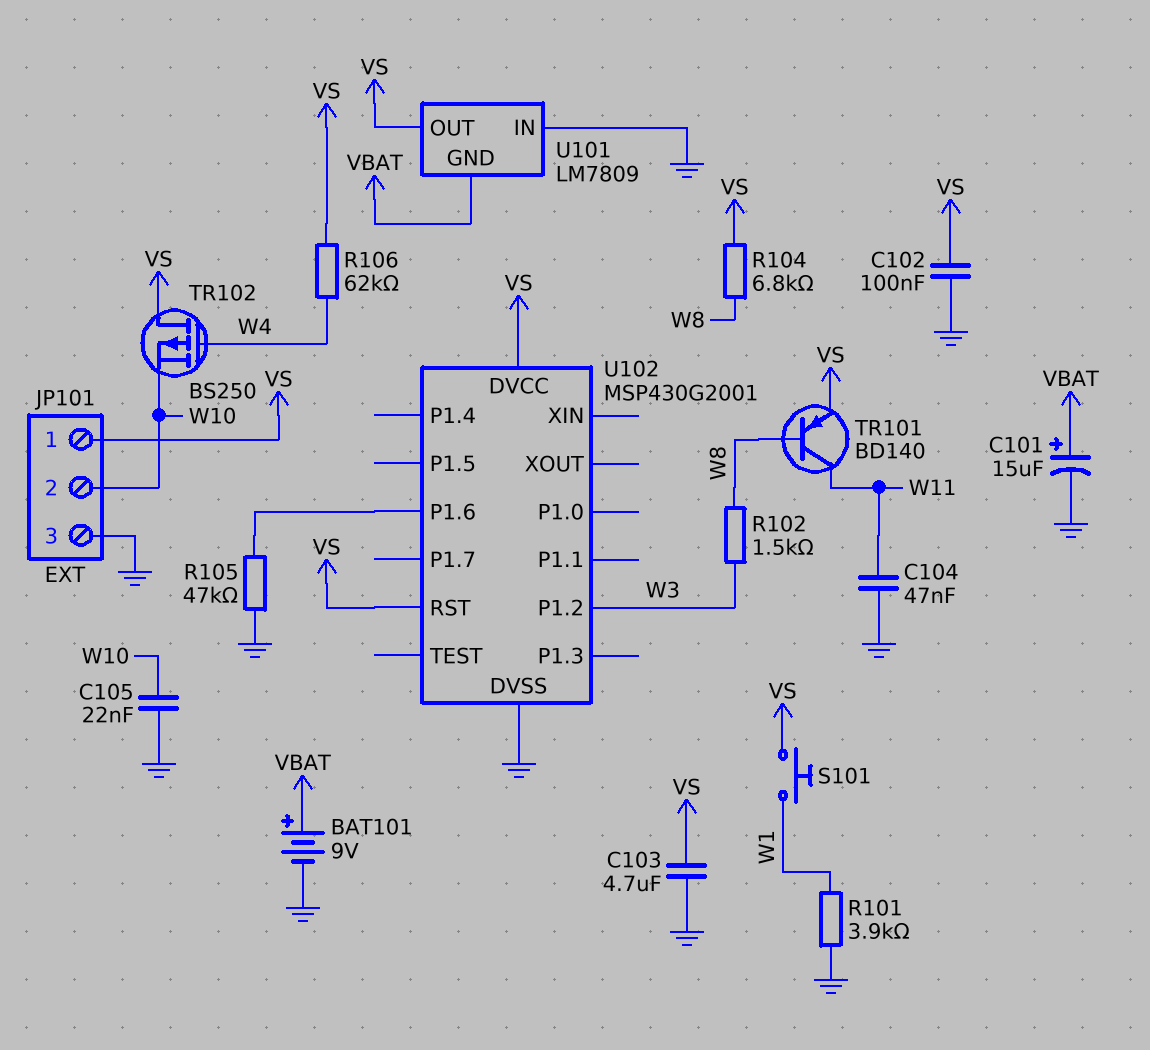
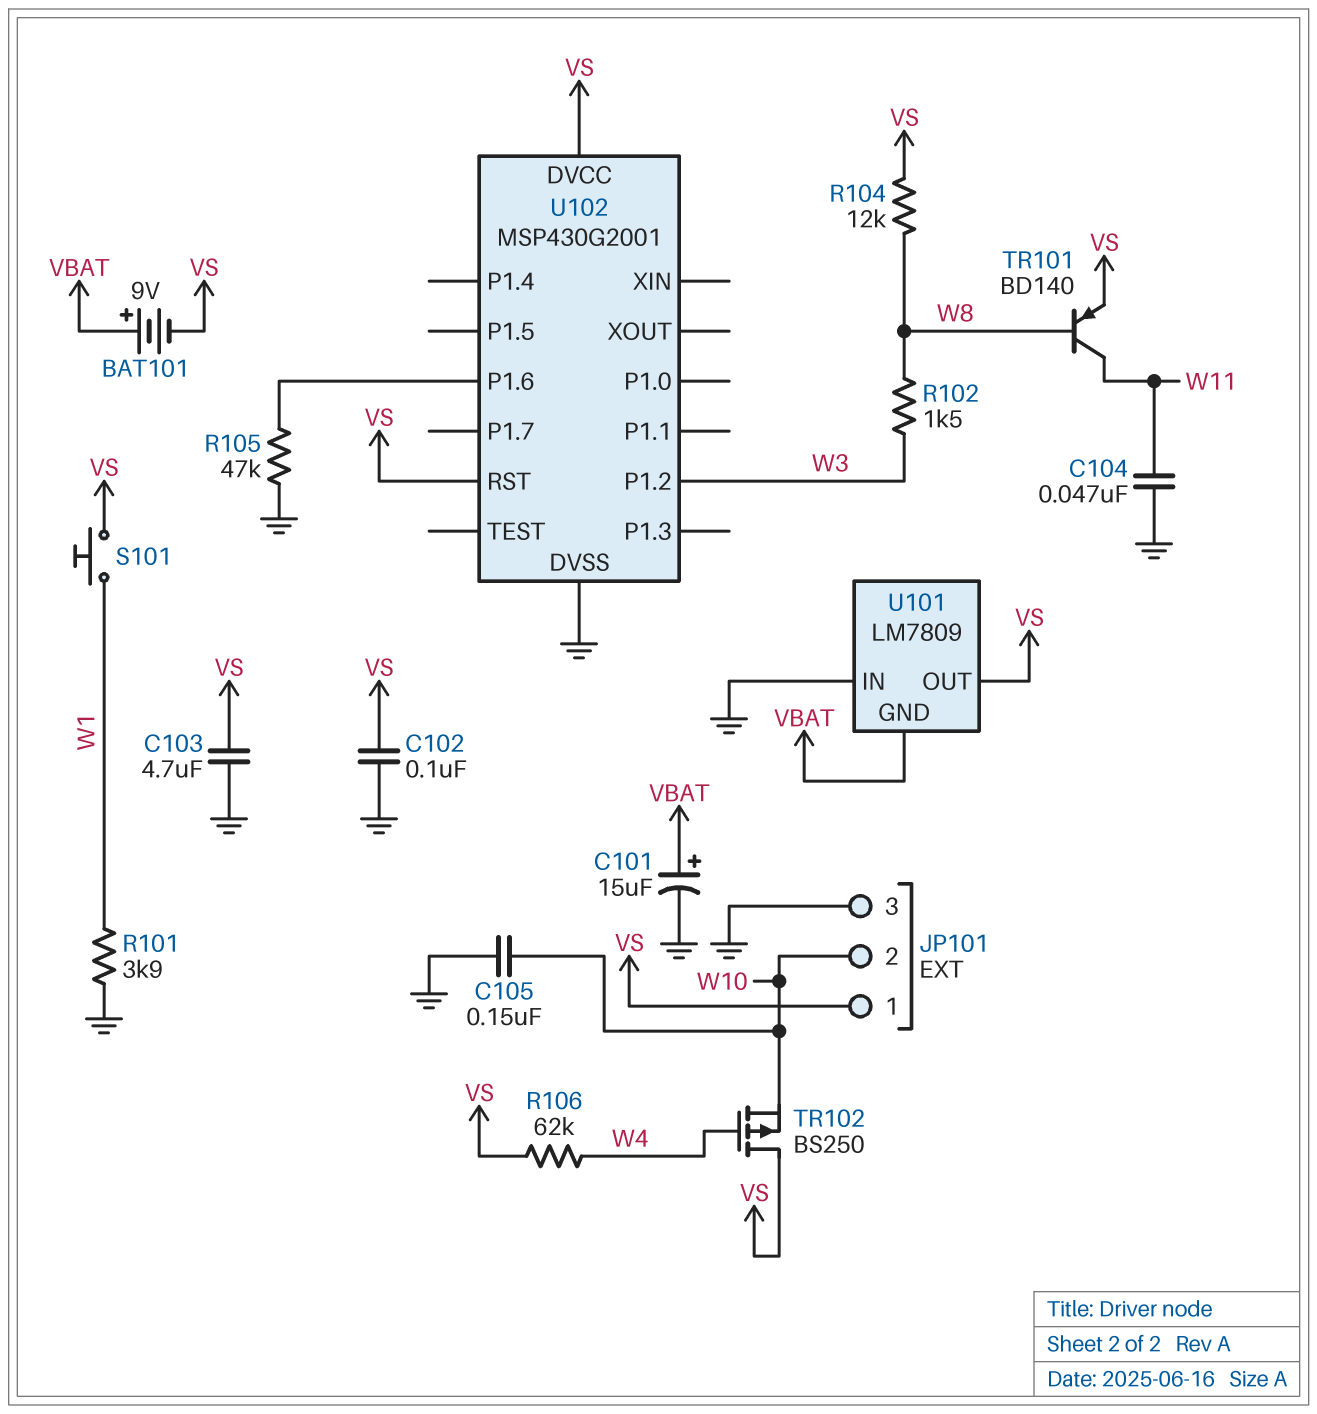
BAT101: 9V (plus VBAT, minus GND) -> 9V (plus VBAT, minus VS)
C105: 22nF (GND, W10) -> 150nF (GND, W10)
R104: 6.8k (VS, W8) -> 12k (VS, W8)

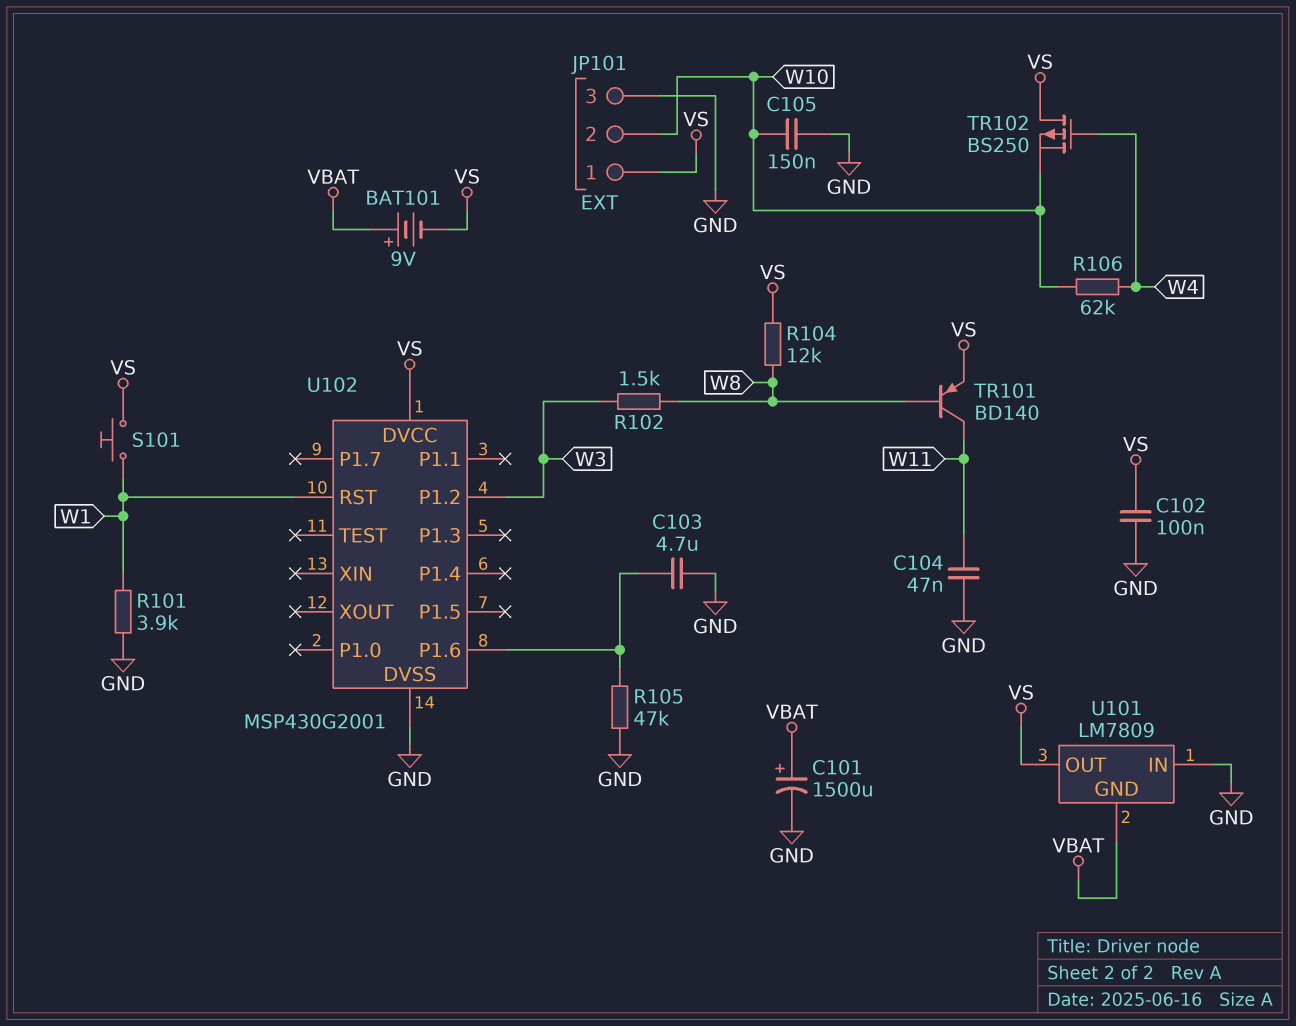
C101: 15uF (plus VBAT, minus GND) -> 1500uF (plus VBAT, minus GND)
C103: 4.7uF (GND, VS) -> 4.7uF (GND, U102/P1.6)
R106: 62k (VS, W4) -> 62k (W4, W10)
U102 pin RST: VS -> W1

